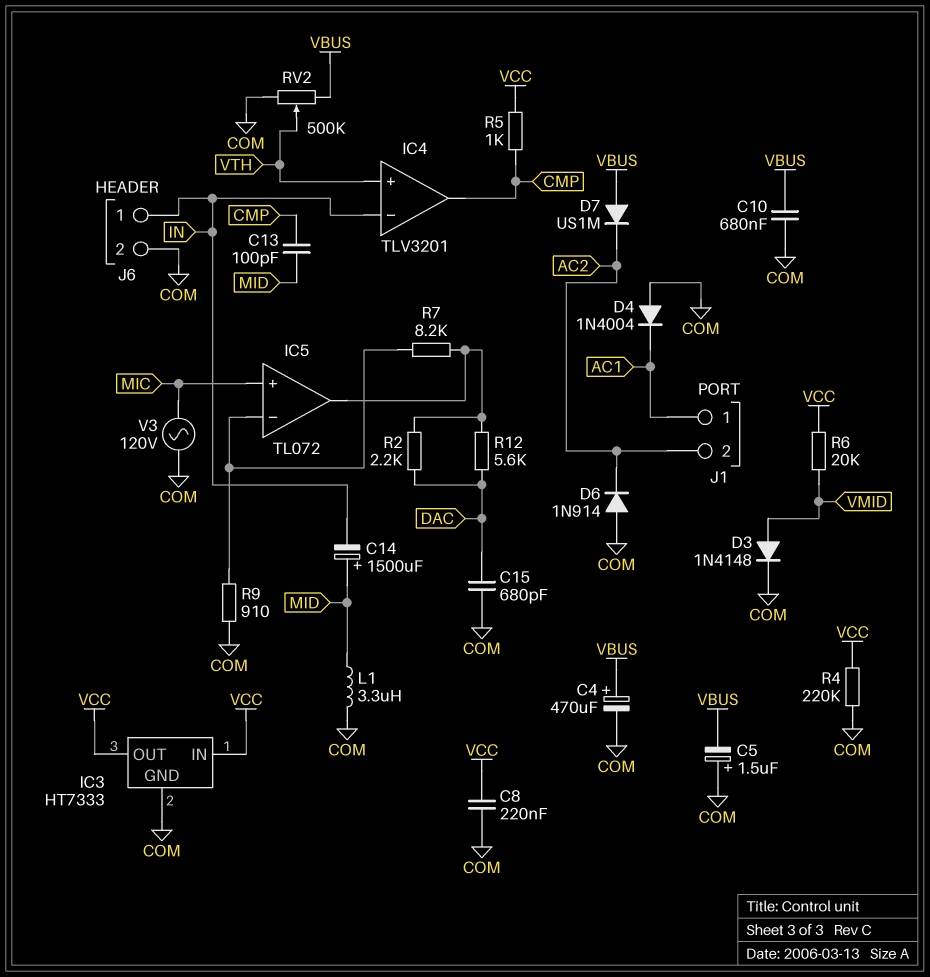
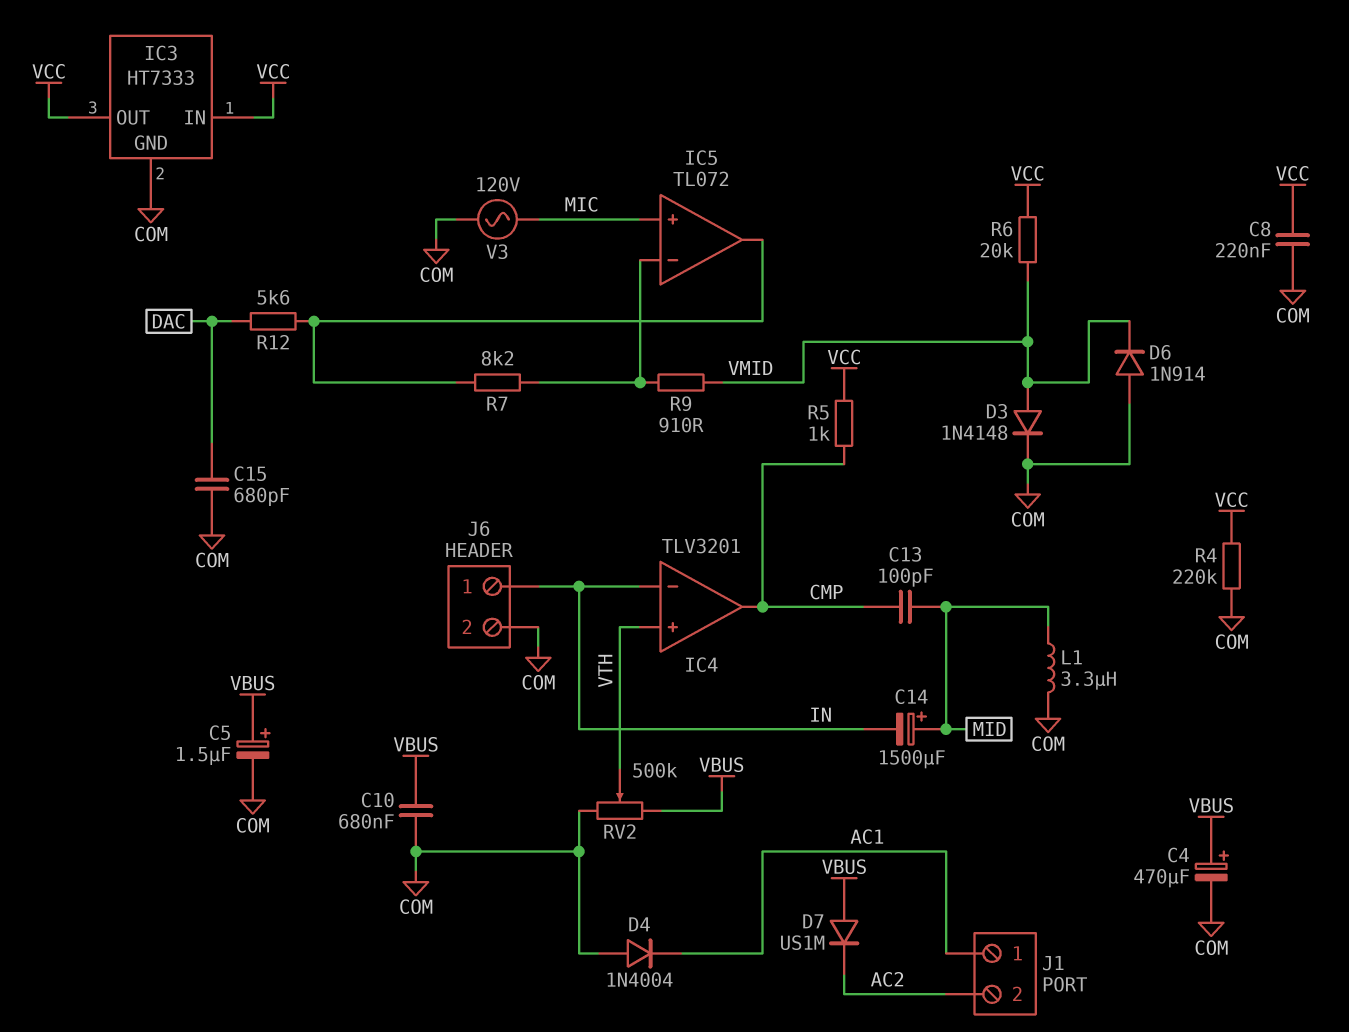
C5: 1.5uF (plus COM, minus VBUS) -> 1.5uF (plus VBUS, minus COM)
D6: diode 1N914 (A COM, K AC2) -> diode 1N914 (A COM, K VMID)
R2: 2.2k (DAC, IC5/out) -> none
R9: 910 (COM, IC5/in-) -> 910 (IC5/in-, VMID)

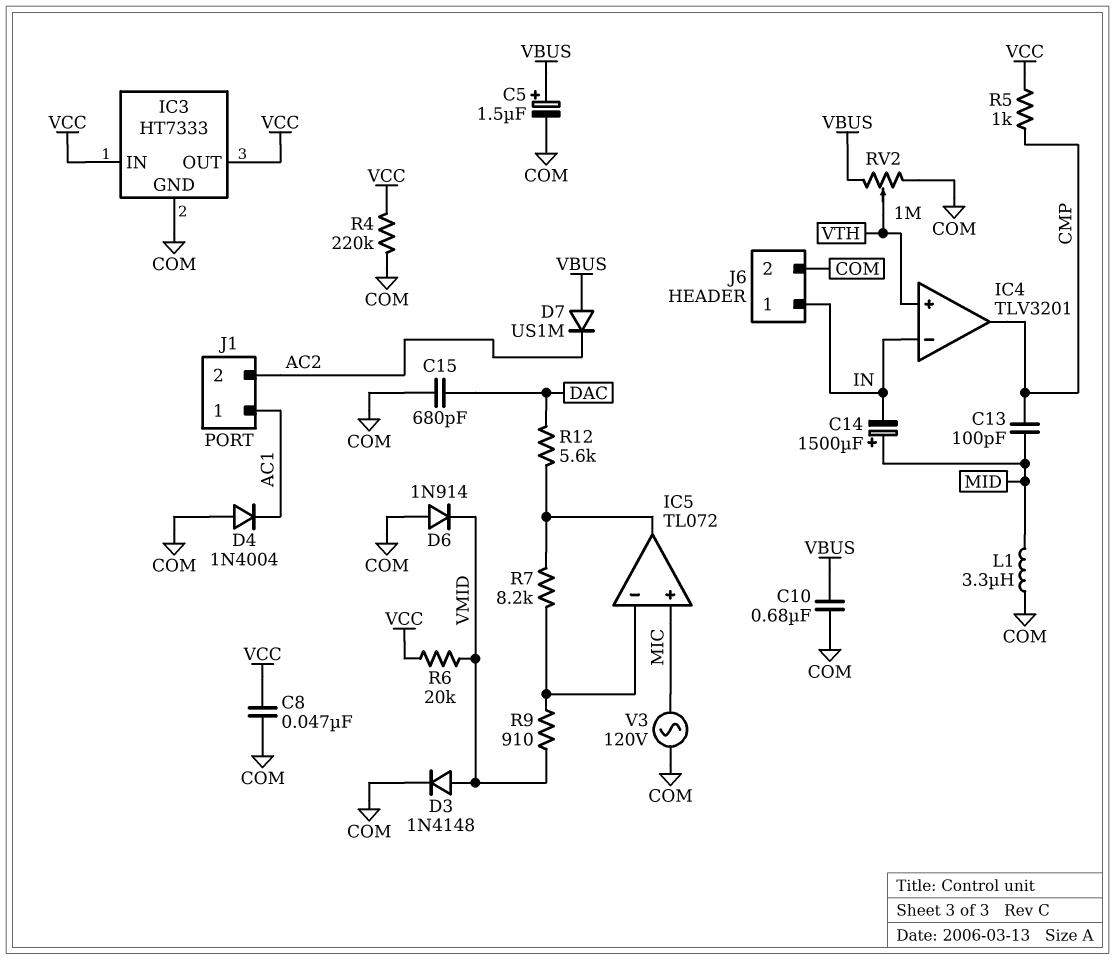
C4: 470uF (plus VBUS, minus COM) -> none
C8: 220nF (COM, VCC) -> 47nF (COM, VCC)
RV2: 500k (COM, VBUS, wiper VTH) -> 1M (COM, VBUS, wiper VTH)

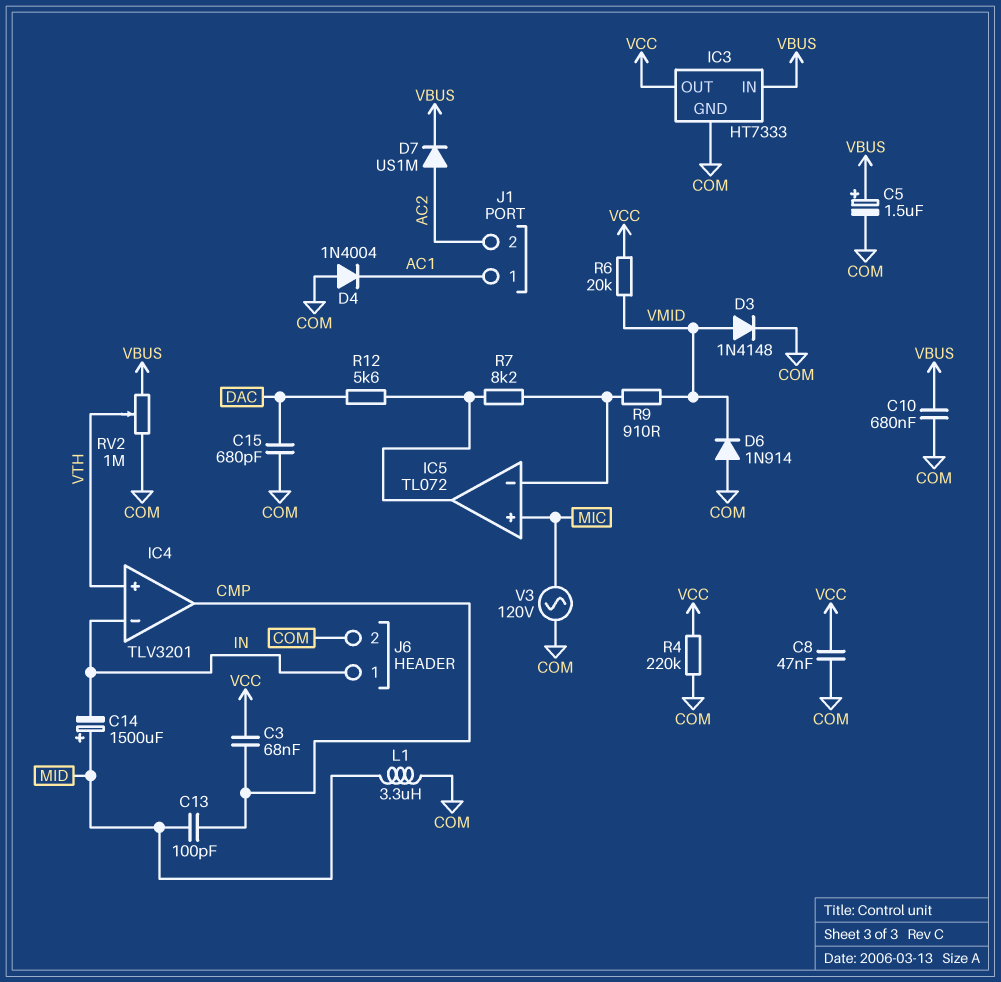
C3: none -> 68nF (CMP, VCC)
D7: diode US1M (A VBUS, K AC2) -> diode US1M (A AC2, K VBUS)
IC3 pin IN: VCC -> VBUS
R5: 1k (CMP, VCC) -> none

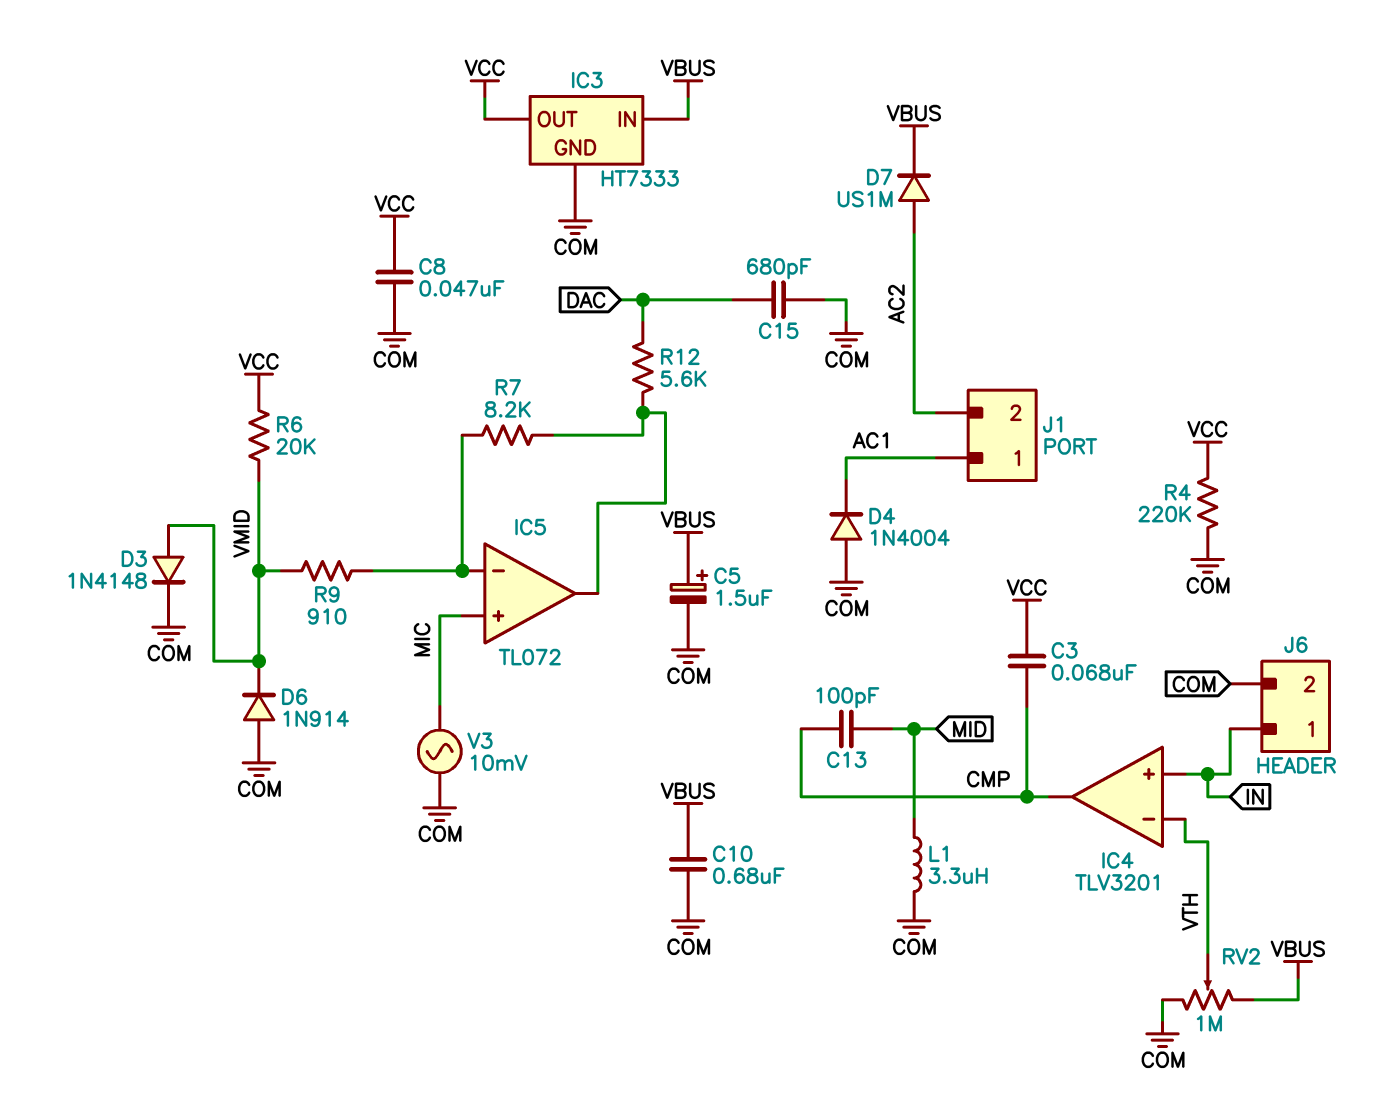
C14: 1500uF (plus MID, minus IN) -> none
IC4 pin in+: VTH -> IN
IC4 pin in-: IN -> VTH
V3: AC 120V (COM, MIC) -> AC 10mV (COM, MIC)

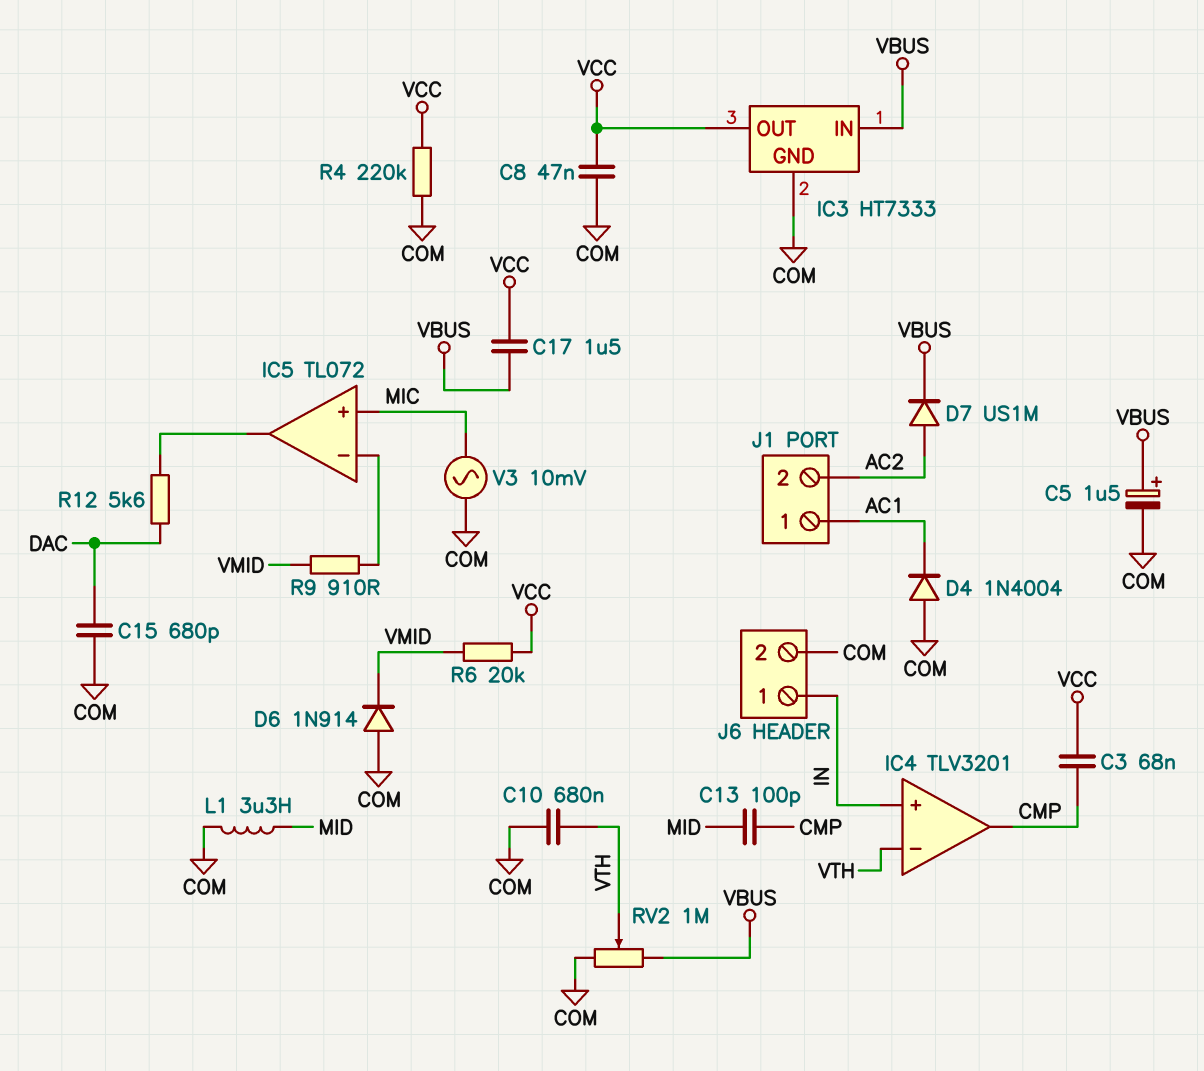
C10: 680nF (COM, VBUS) -> 680nF (COM, VTH)
C17: none -> 1.5uF (VBUS, VCC)
D3: diode 1N4148 (A VMID, K COM) -> none
R7: 8.2k (IC5/in-, IC5/out) -> none

